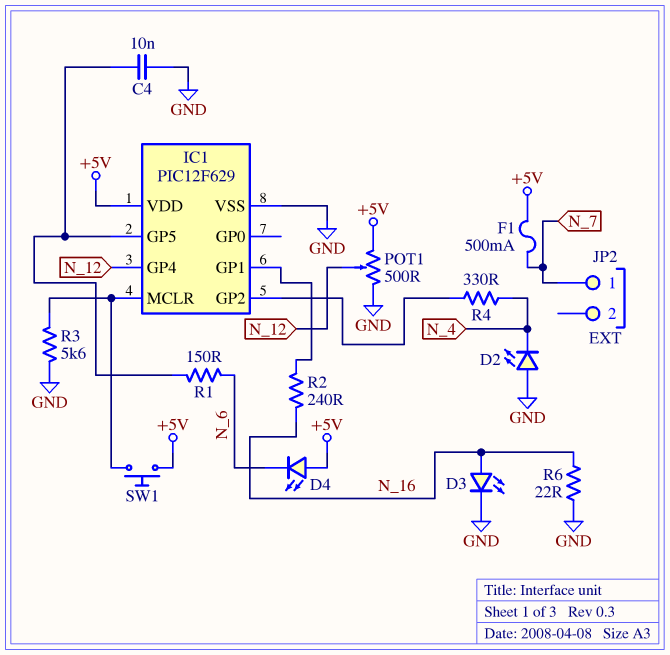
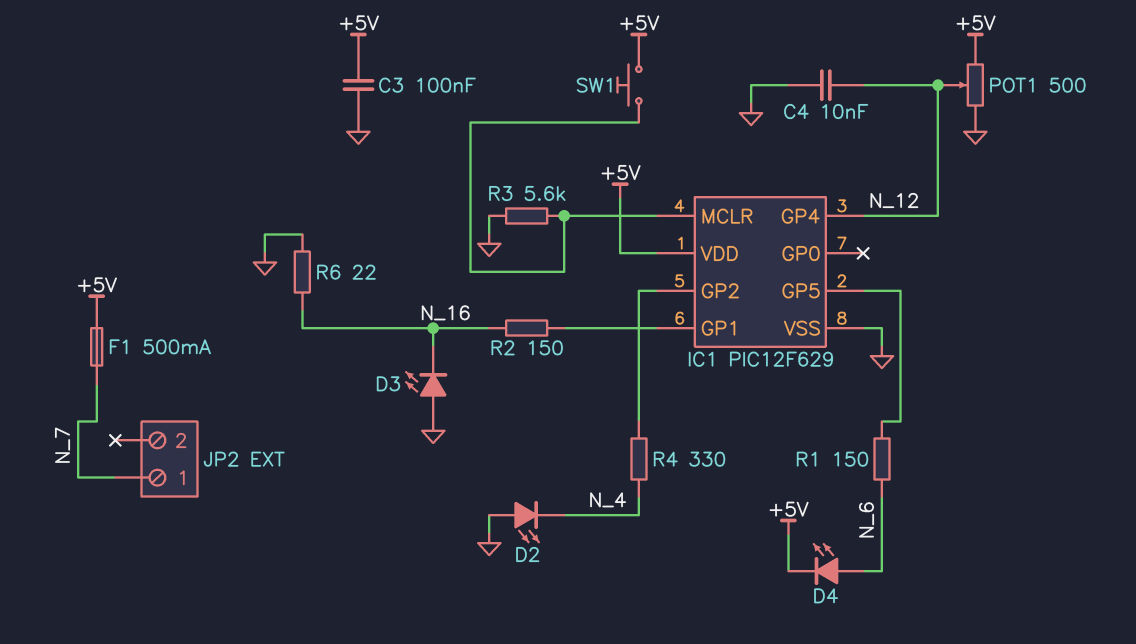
C3: none -> 100nF (+5V, GND)
C4: 10nF (GND, IC1/GP5) -> 10nF (GND, N_12)
D3: LED (A N_16, K GND) -> LED (A GND, K N_16)
D4: LED (A +5V, K N_6) -> LED (A N_6, K +5V)
R2: 240 (IC1/GP1, N_16) -> 150 (IC1/GP1, N_16)

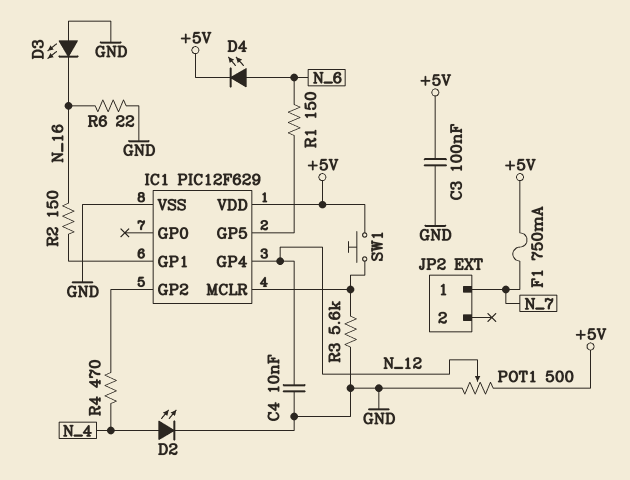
D2: LED (A GND, K N_4) -> LED (A N_4, K GND)
F1: 500mA (+5V, N_7) -> 750mA (+5V, N_7)
R4: 330 (IC1/GP2, N_4) -> 470 (IC1/GP2, N_4)

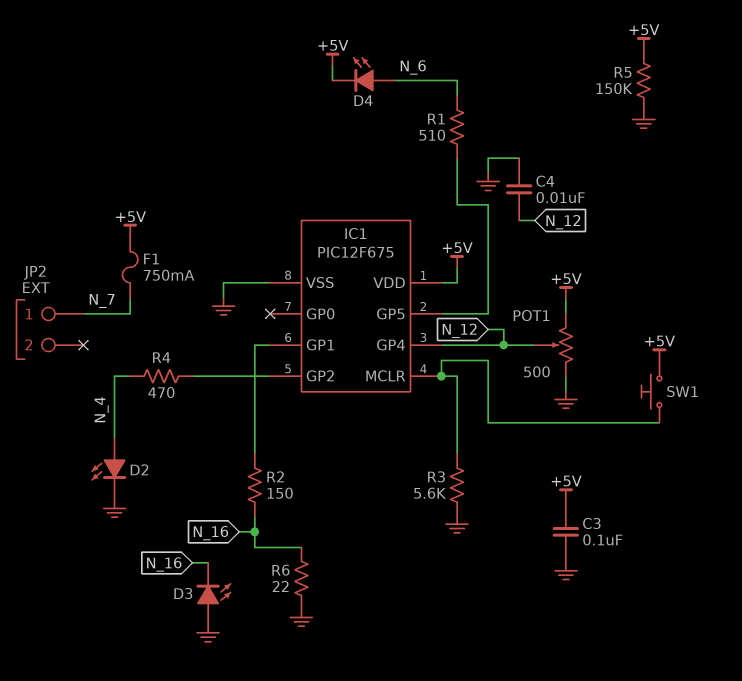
IC1: PIC12F629 -> PIC12F675
R1: 150 (IC1/GP5, N_6) -> 510 (IC1/GP5, N_6)
R5: none -> 150k (+5V, GND)

